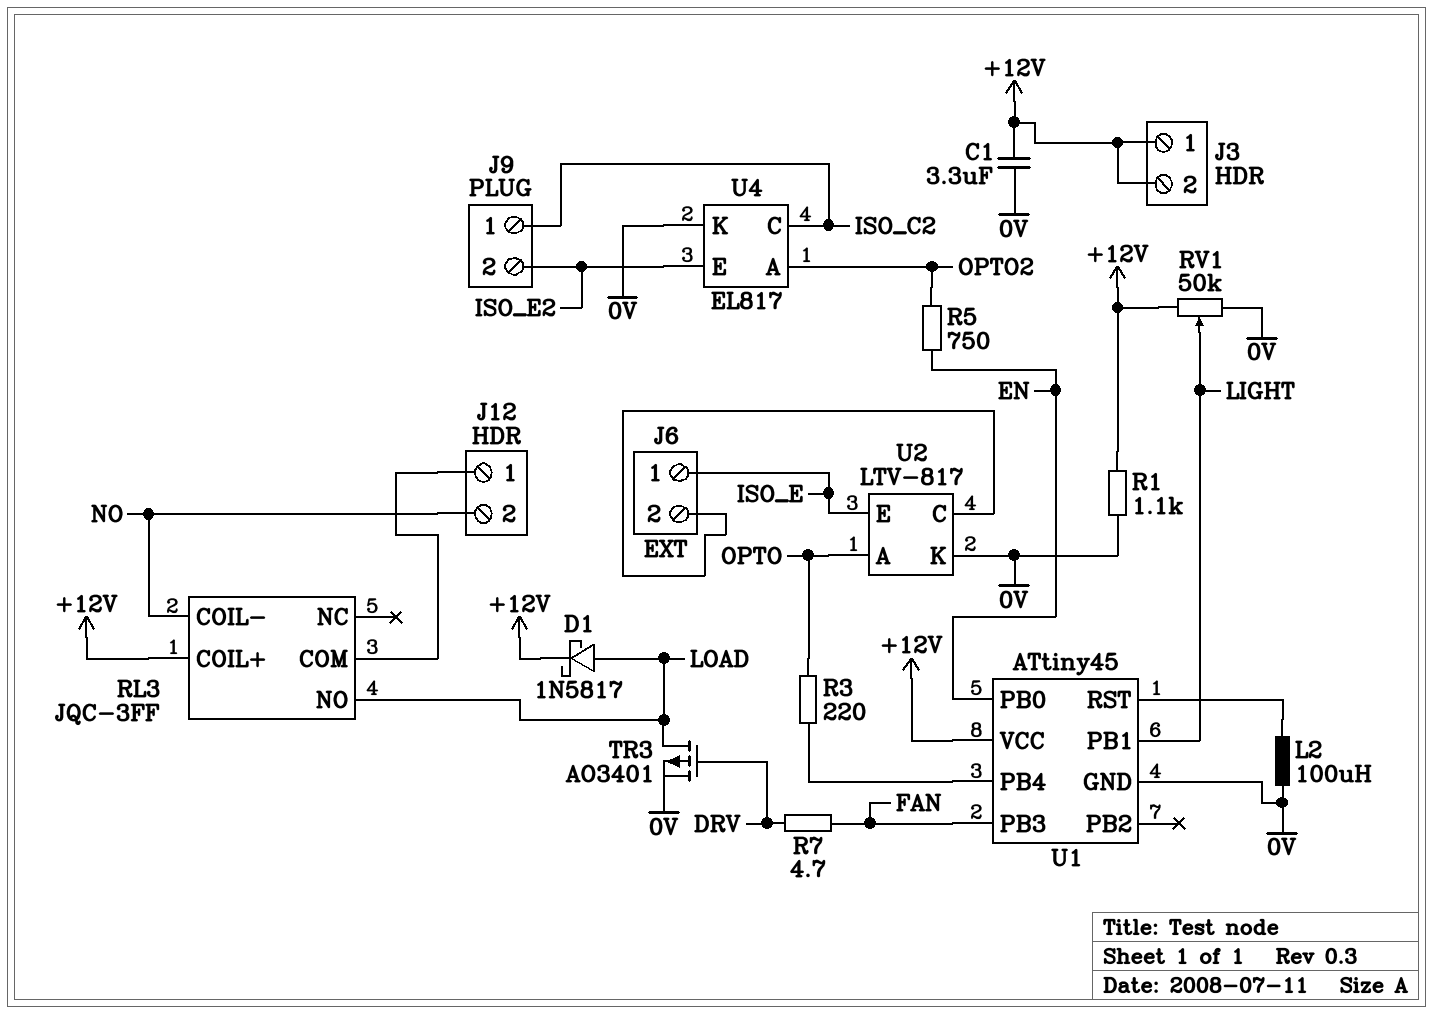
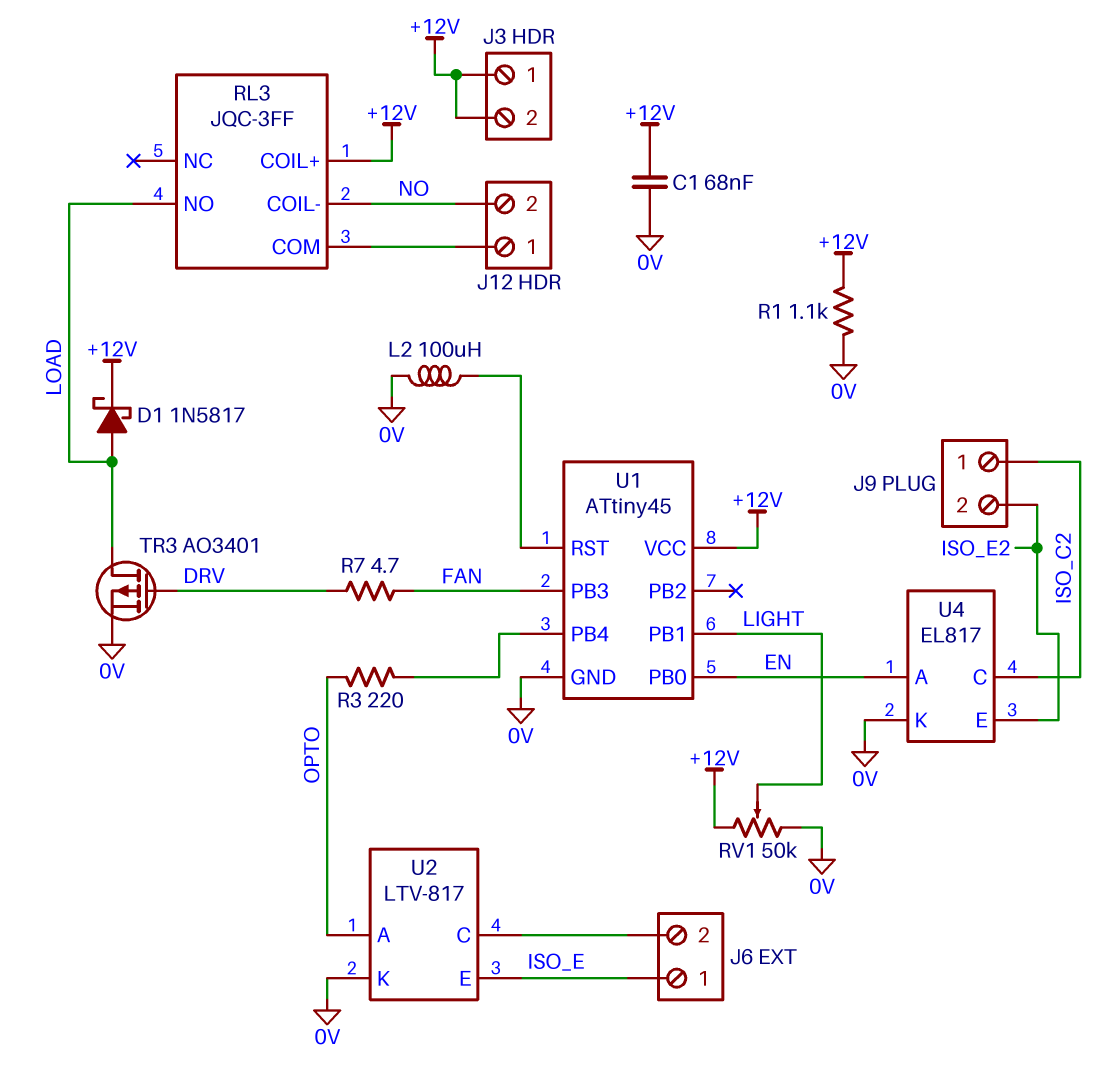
C1: 3.3uF (+12V, 0V) -> 68nF (+12V, 0V)
R5: 750 (EN, OPTO2) -> none
U4 pin A: OPTO2 -> EN

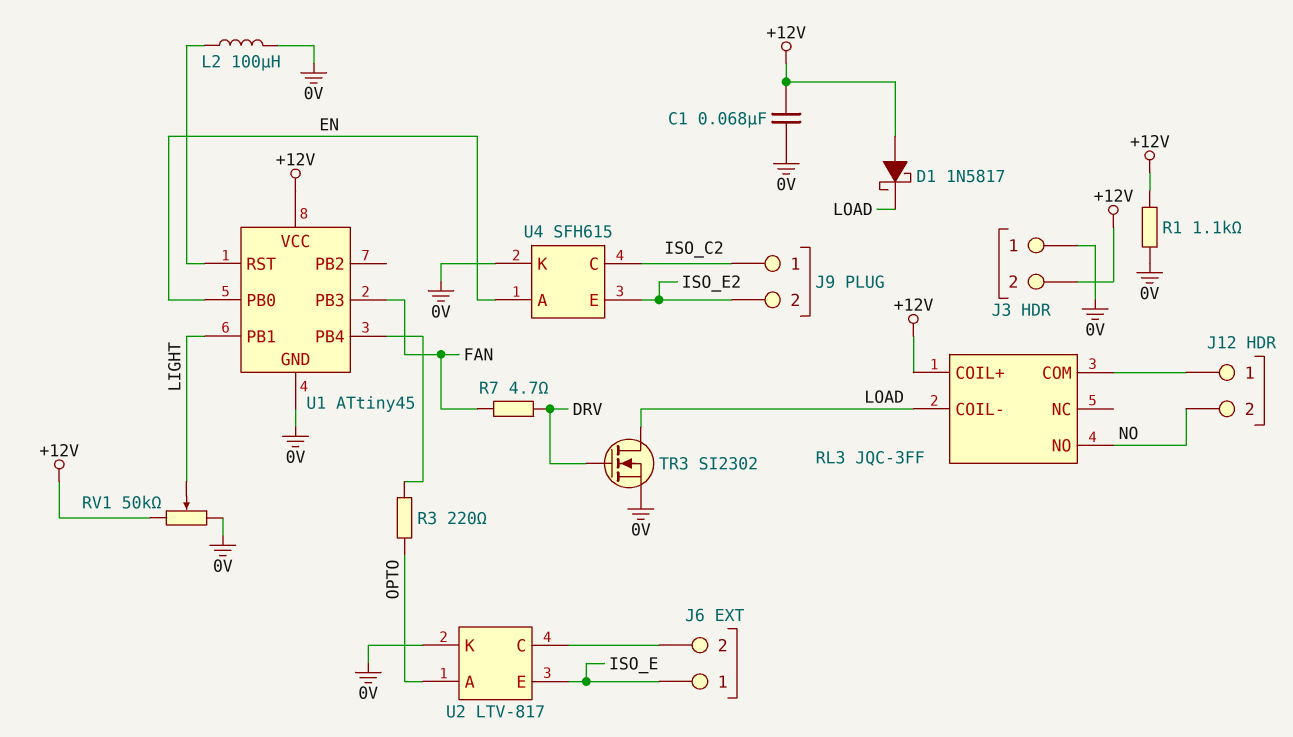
D1: schottky 1N5817 (A LOAD, K +12V) -> schottky 1N5817 (A +12V, K LOAD)
J3 pin 1: +12V -> 0V
RL3 pin COIL-: NO -> LOAD
RL3 pin NO: LOAD -> NO
TR3: PMOS AO3401 (G DRV, D LOAD, S 0V) -> NMOS SI2302 (G DRV, D LOAD, S 0V)
U4: EL817 -> SFH615

